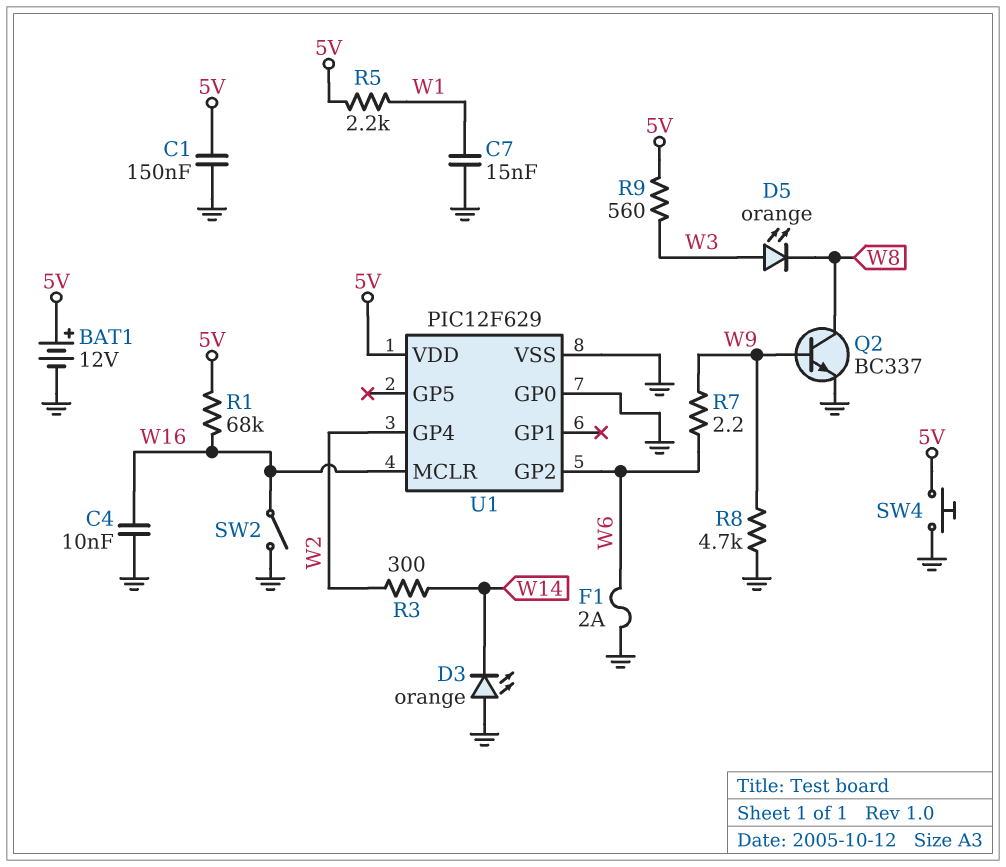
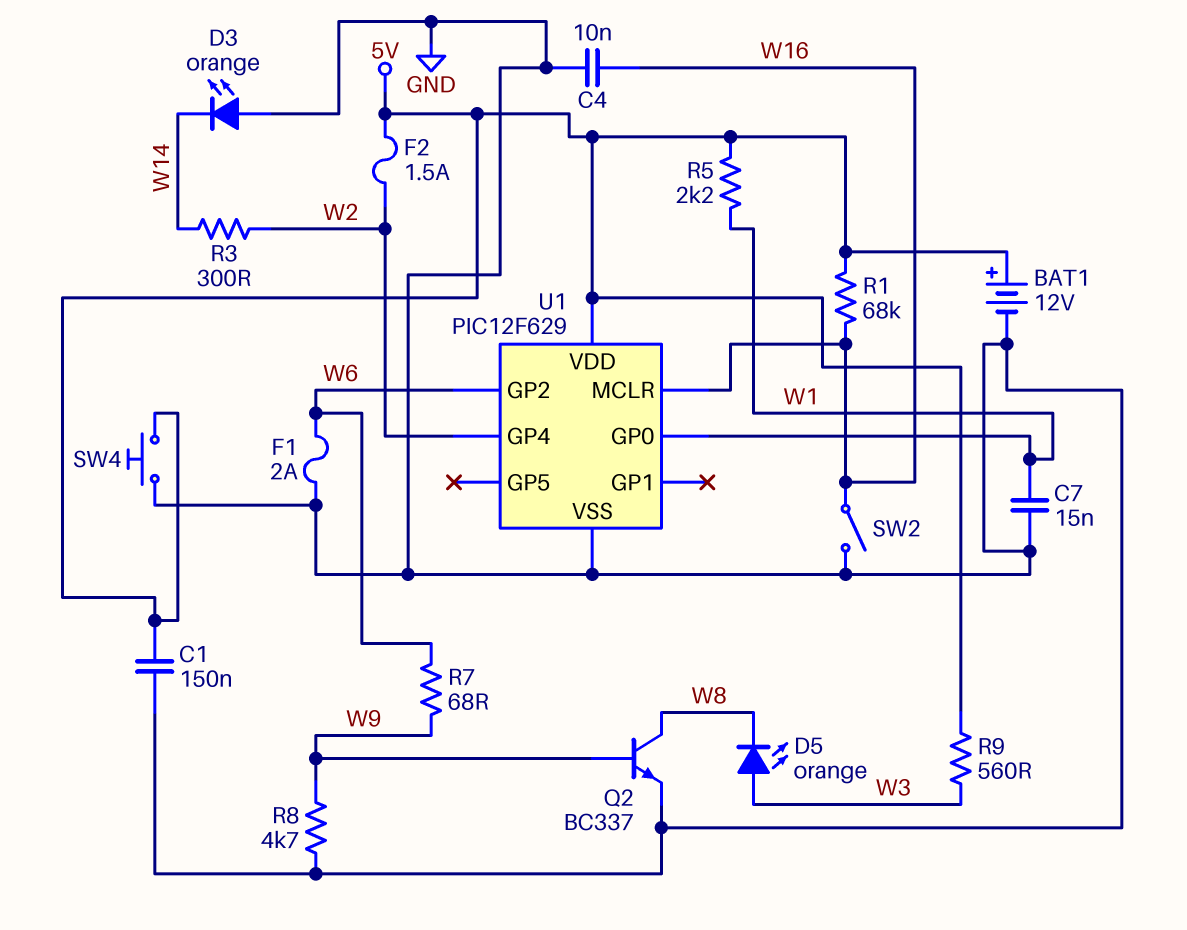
F2: none -> 1.5A (5V, W2)
R7: 2.2 (W6, W9) -> 68 (W6, W9)
U1 pin GP0: GND -> W1

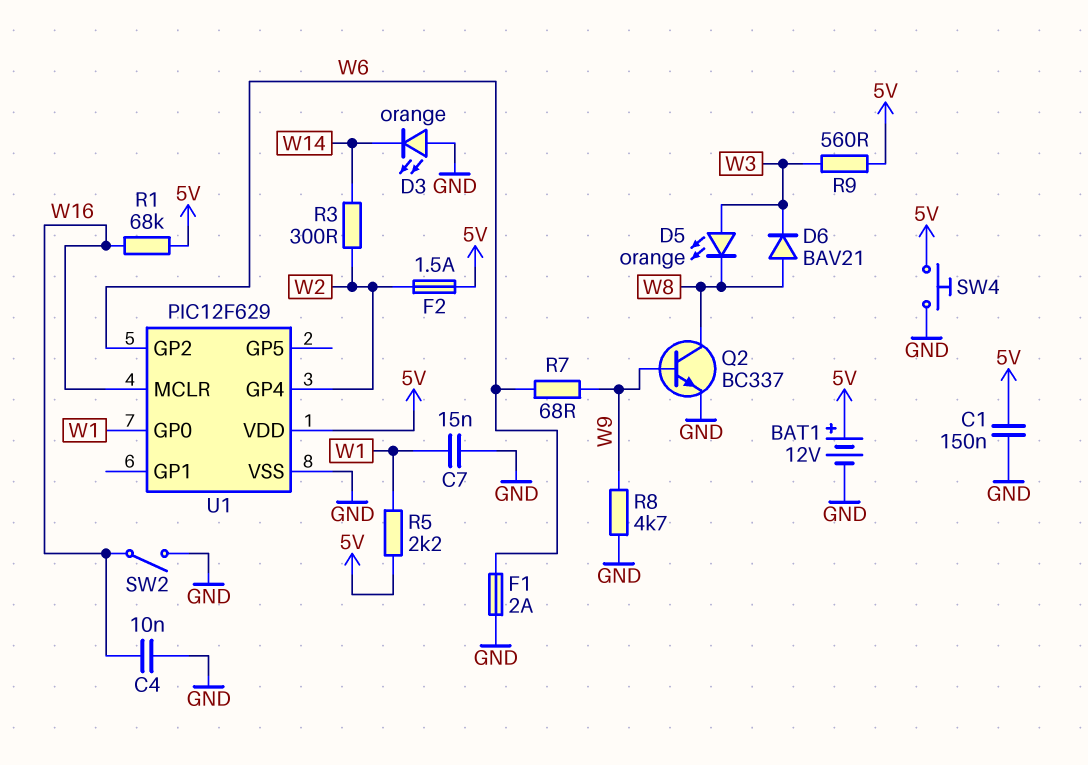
D6: none -> diode BAV21 (A W8, K W3)

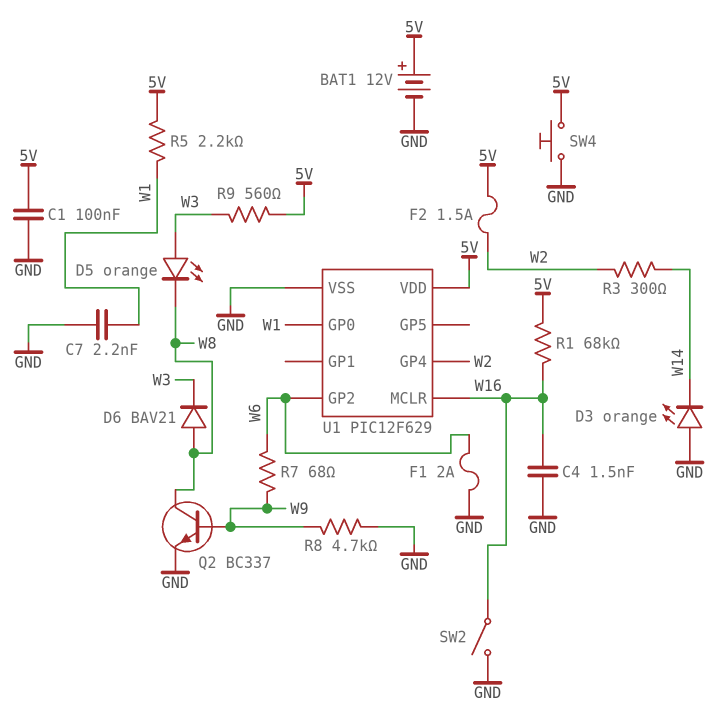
C1: 150nF (5V, GND) -> 100nF (5V, GND)
C4: 10nF (GND, W16) -> 1.5nF (GND, W16)
C7: 15nF (GND, W1) -> 2.2nF (GND, W1)

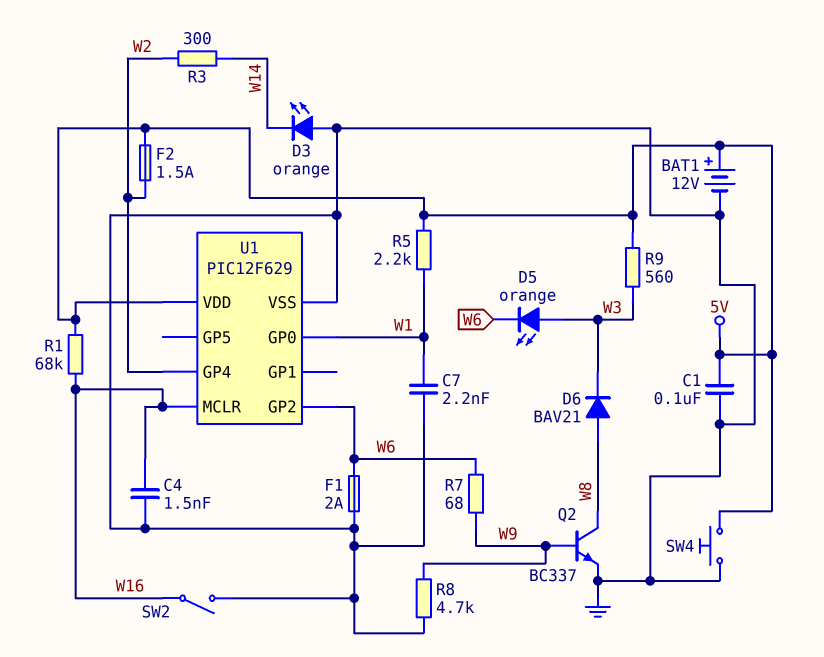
D5: LED orange (A W3, K W8) -> LED orange (A W3, K W6)

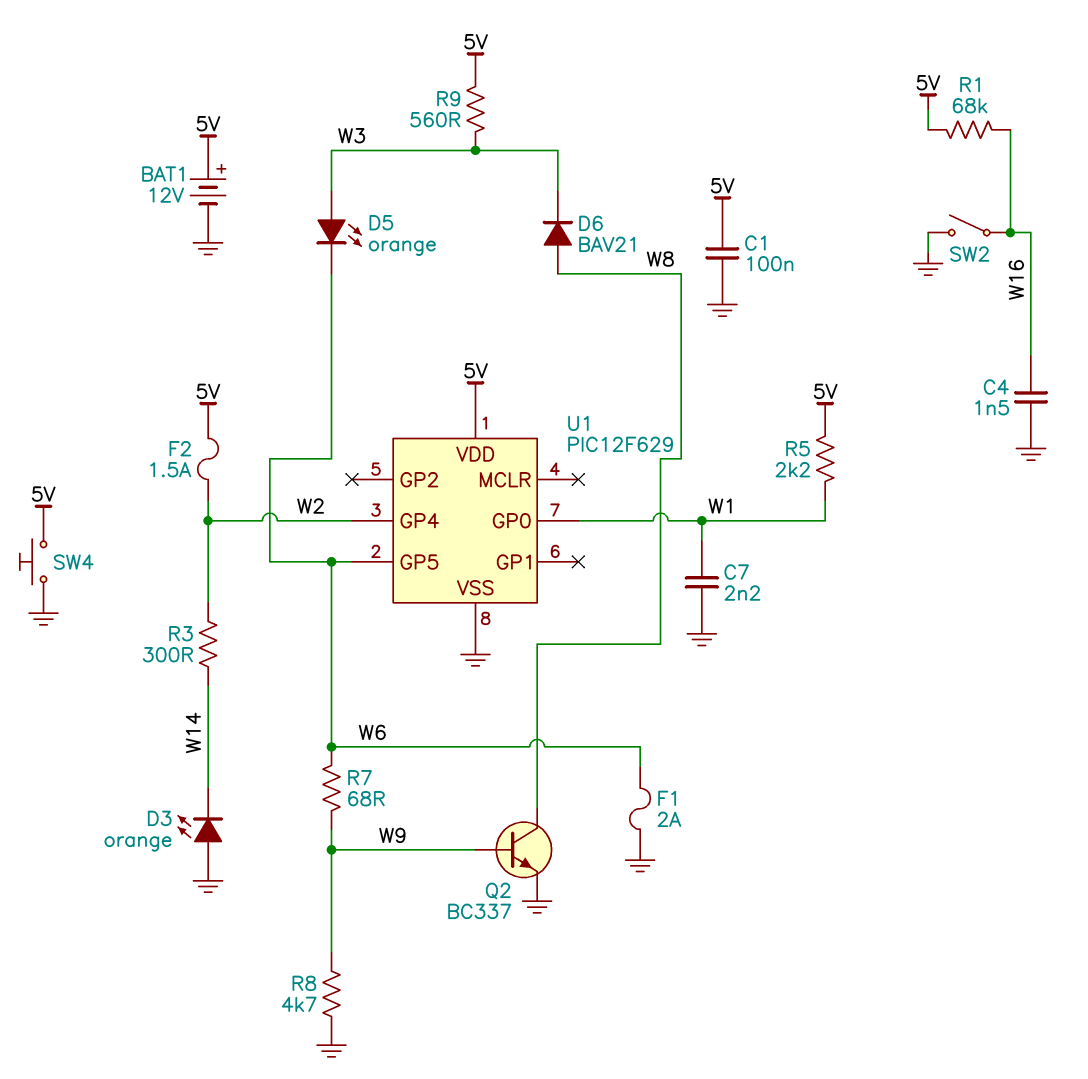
U1 pin GP2: W6 -> none
U1 pin GP5: none -> W6
U1 pin MCLR: W16 -> none

